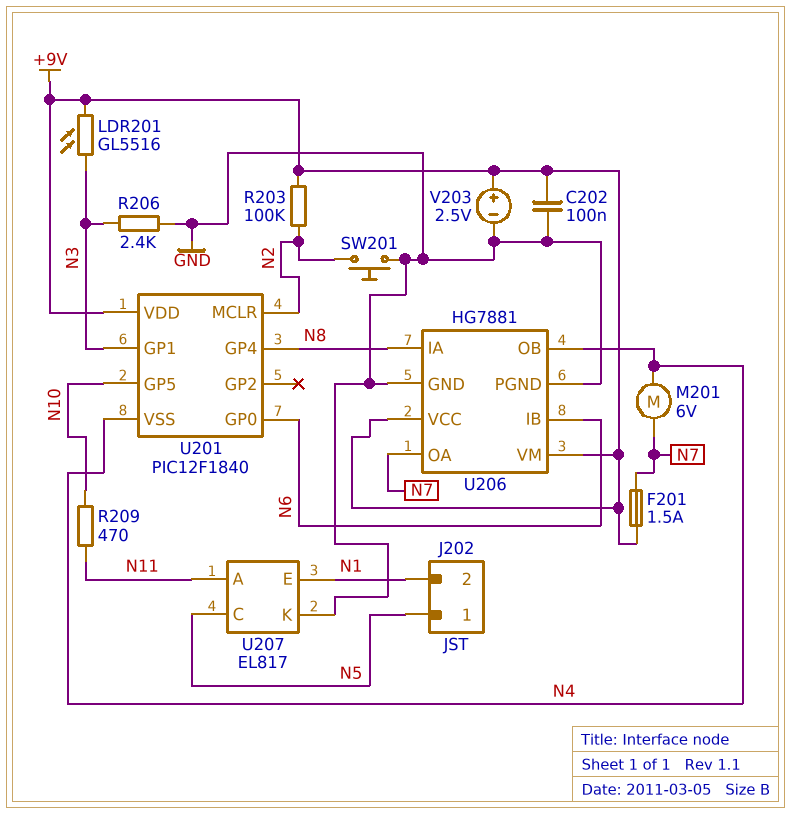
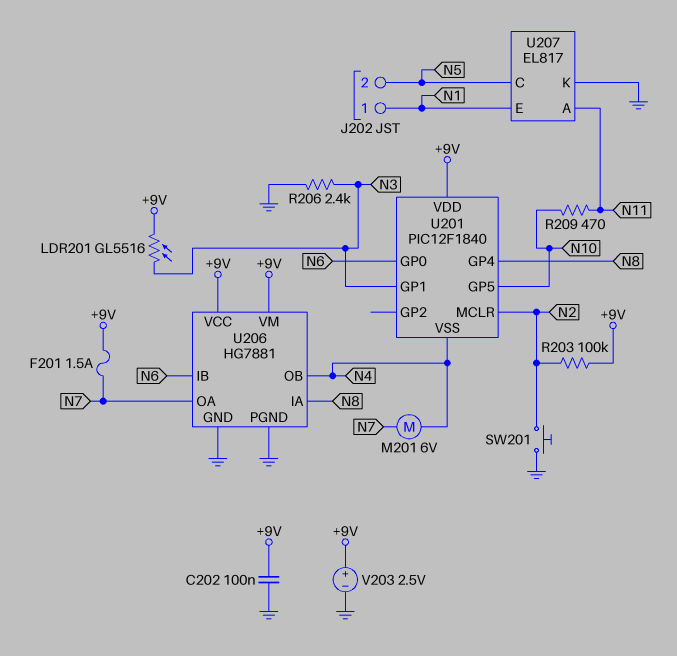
J202 pin 1: N5 -> N1
J202 pin 2: N1 -> N5

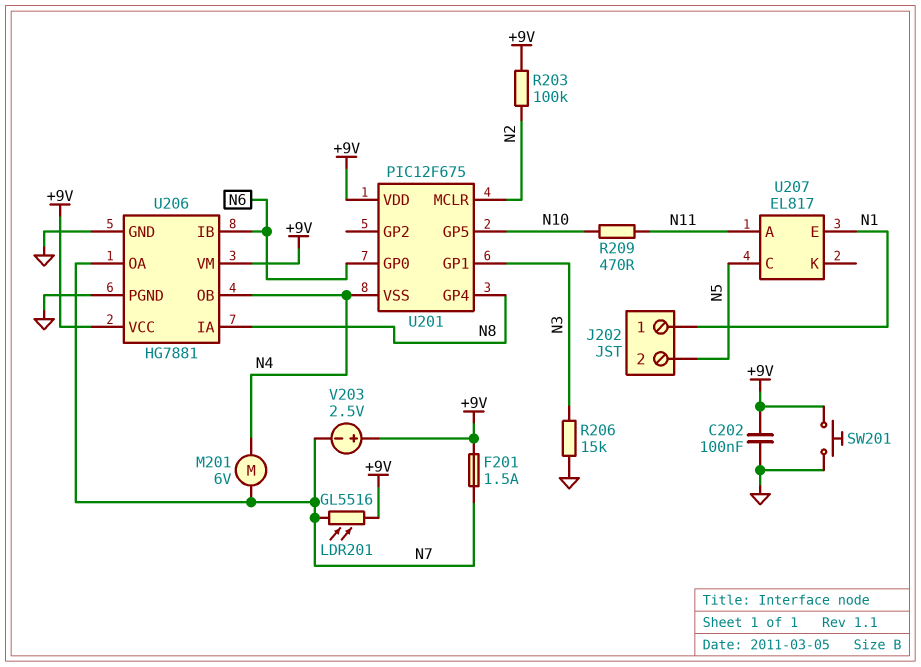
LDR201: GL5516 (+9V, N3) -> GL5516 (+9V, N7)
R206: 2.4k (GND, N3) -> 15k (GND, N3)
SW201: button (GND, N2) -> button (+9V, GND)
U201: PIC12F1840 -> PIC12F675
U207 pin K: GND -> none
V203: 2.5V (plus +9V, minus GND) -> 2.5V (plus +9V, minus N7)

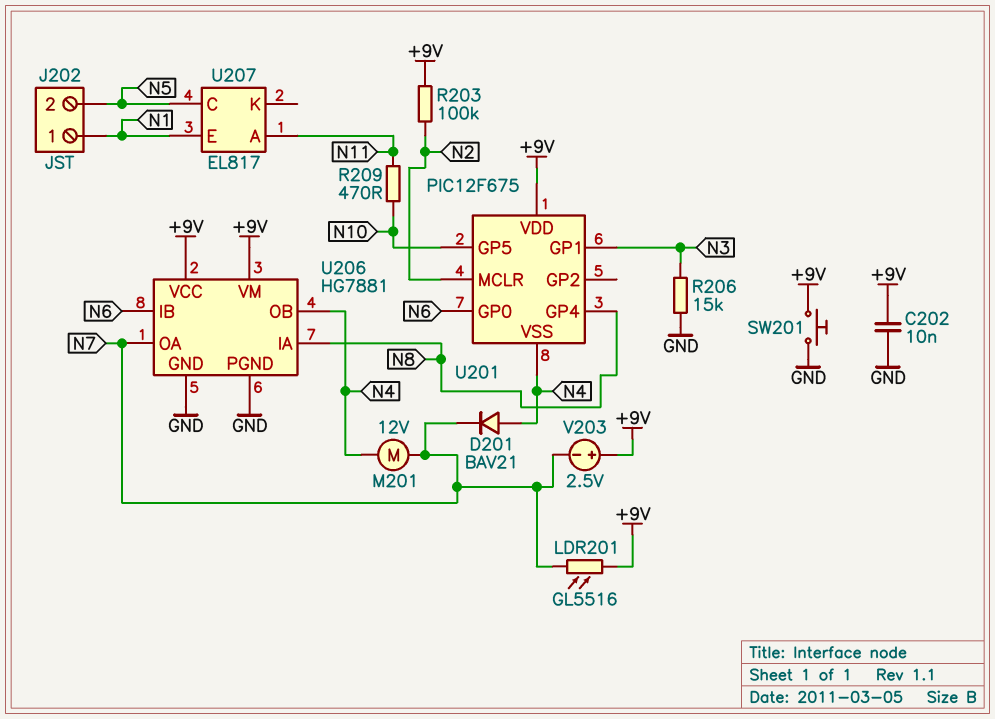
C202: 100nF (+9V, GND) -> 10nF (+9V, GND)
D201: none -> diode BAV21 (A N4, K N7)
F201: 1.5A (+9V, N7) -> none
M201: motor 6V (N4, N7) -> motor 12V (N4, N7)

